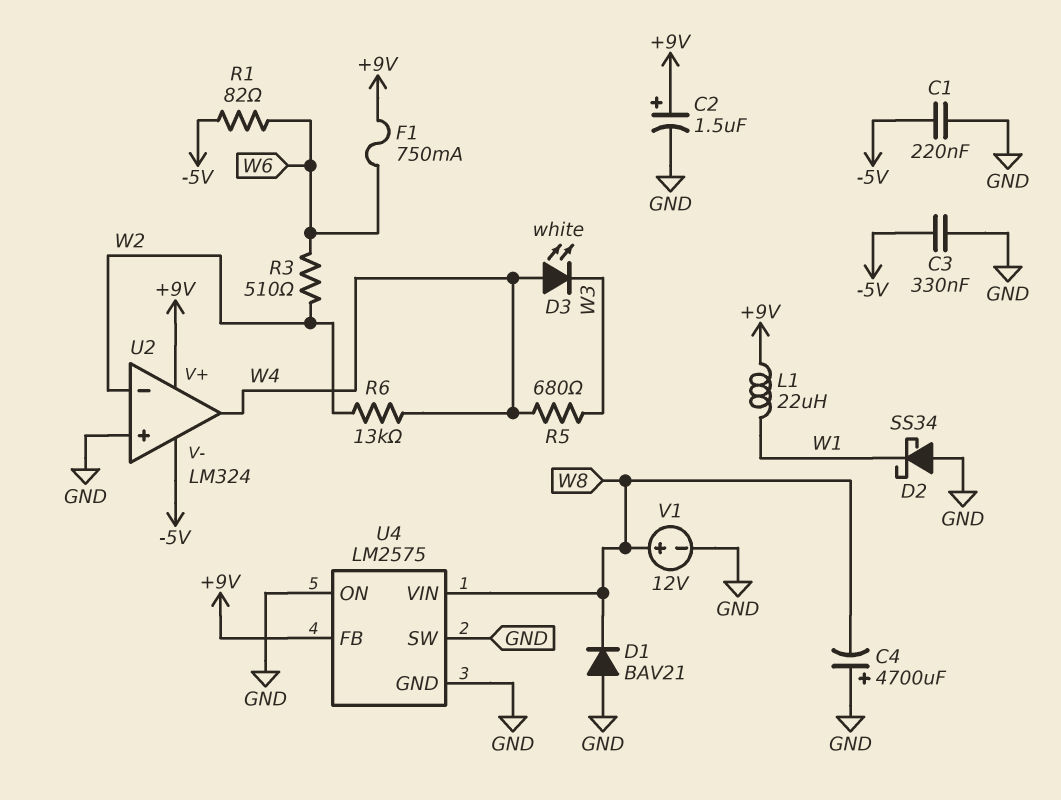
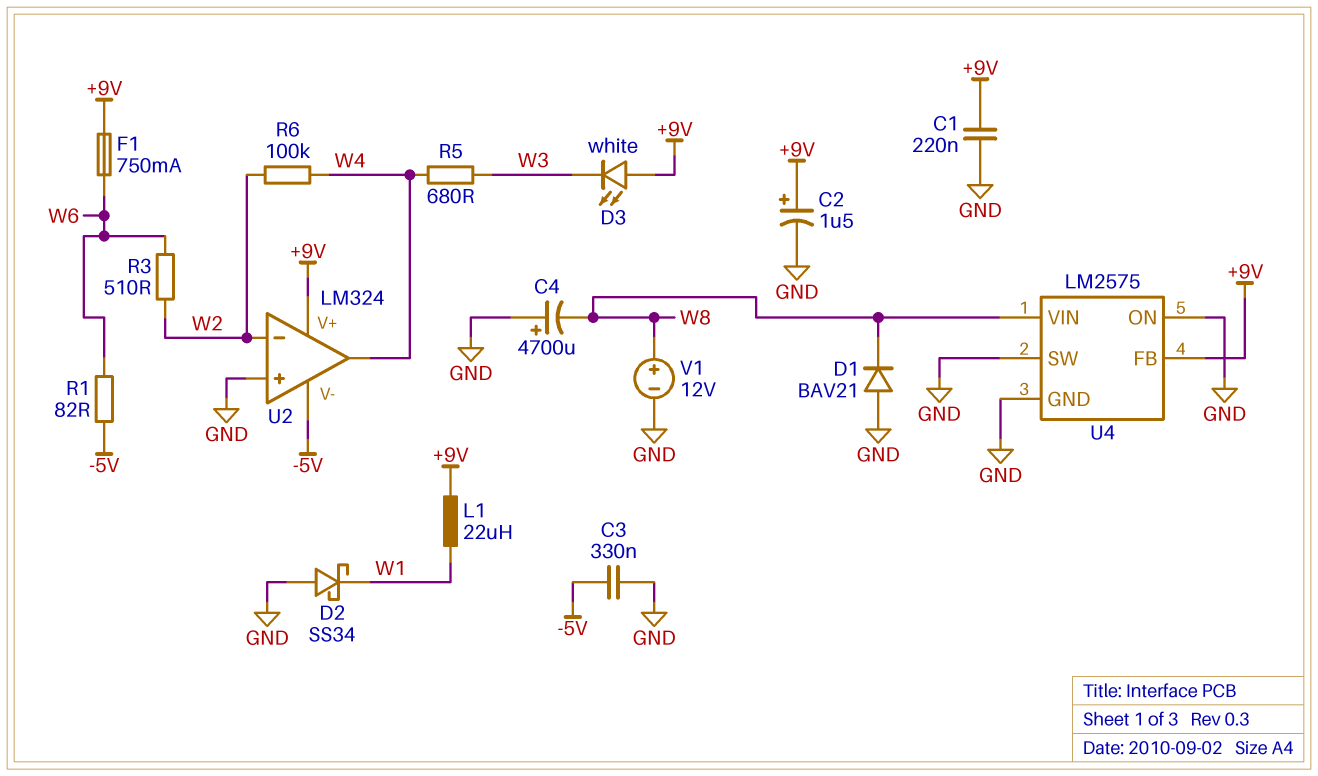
C1: 220nF (-5V, GND) -> 220nF (+9V, GND)
D3: LED white (A W4, K W3) -> LED white (A +9V, K W3)
R6: 13k (W2, W4) -> 100k (W2, W4)

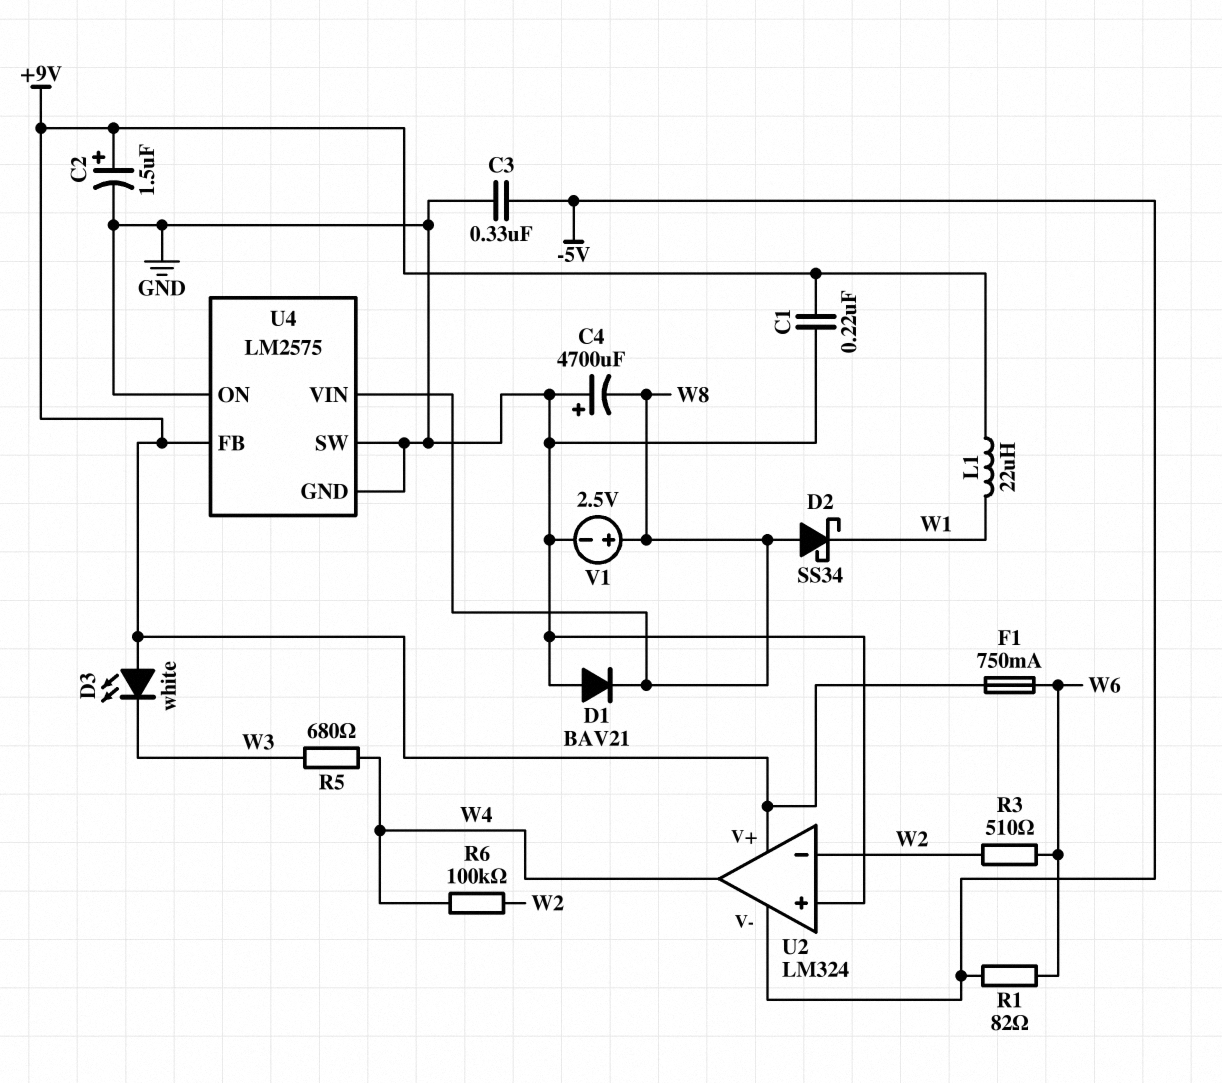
D2: schottky SS34 (A GND, K W1) -> schottky SS34 (A W8, K W1)
V1: 12V (plus W8, minus GND) -> 2.5V (plus W8, minus GND)

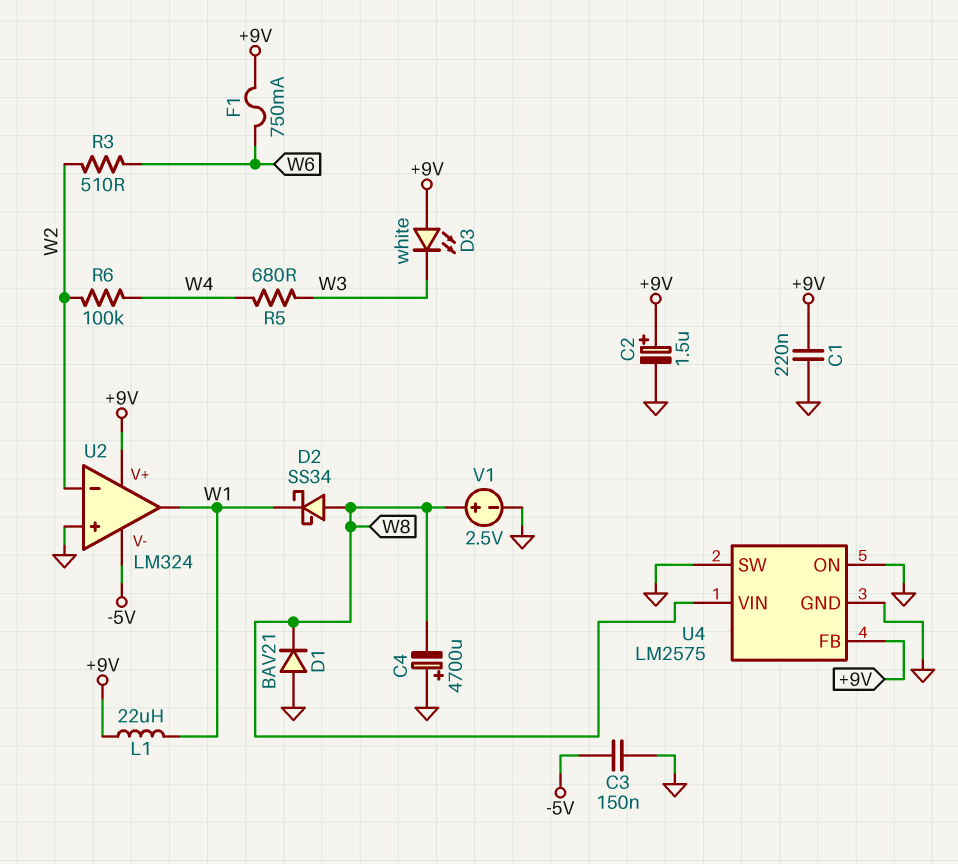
C3: 330nF (-5V, GND) -> 150nF (-5V, GND)
R1: 82 (-5V, W6) -> none
U2 pin out: W4 -> W1

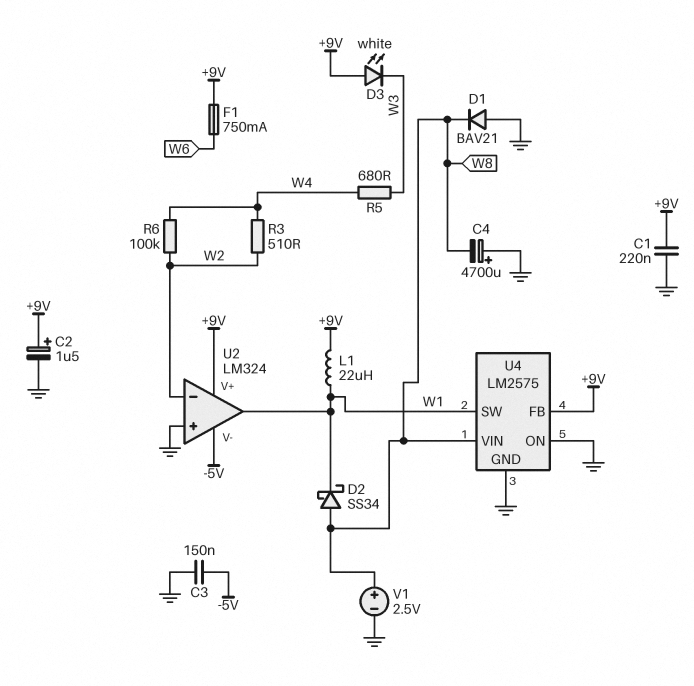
R3: 510 (W2, W6) -> 510 (W2, W4)
U4 pin SW: GND -> W1

